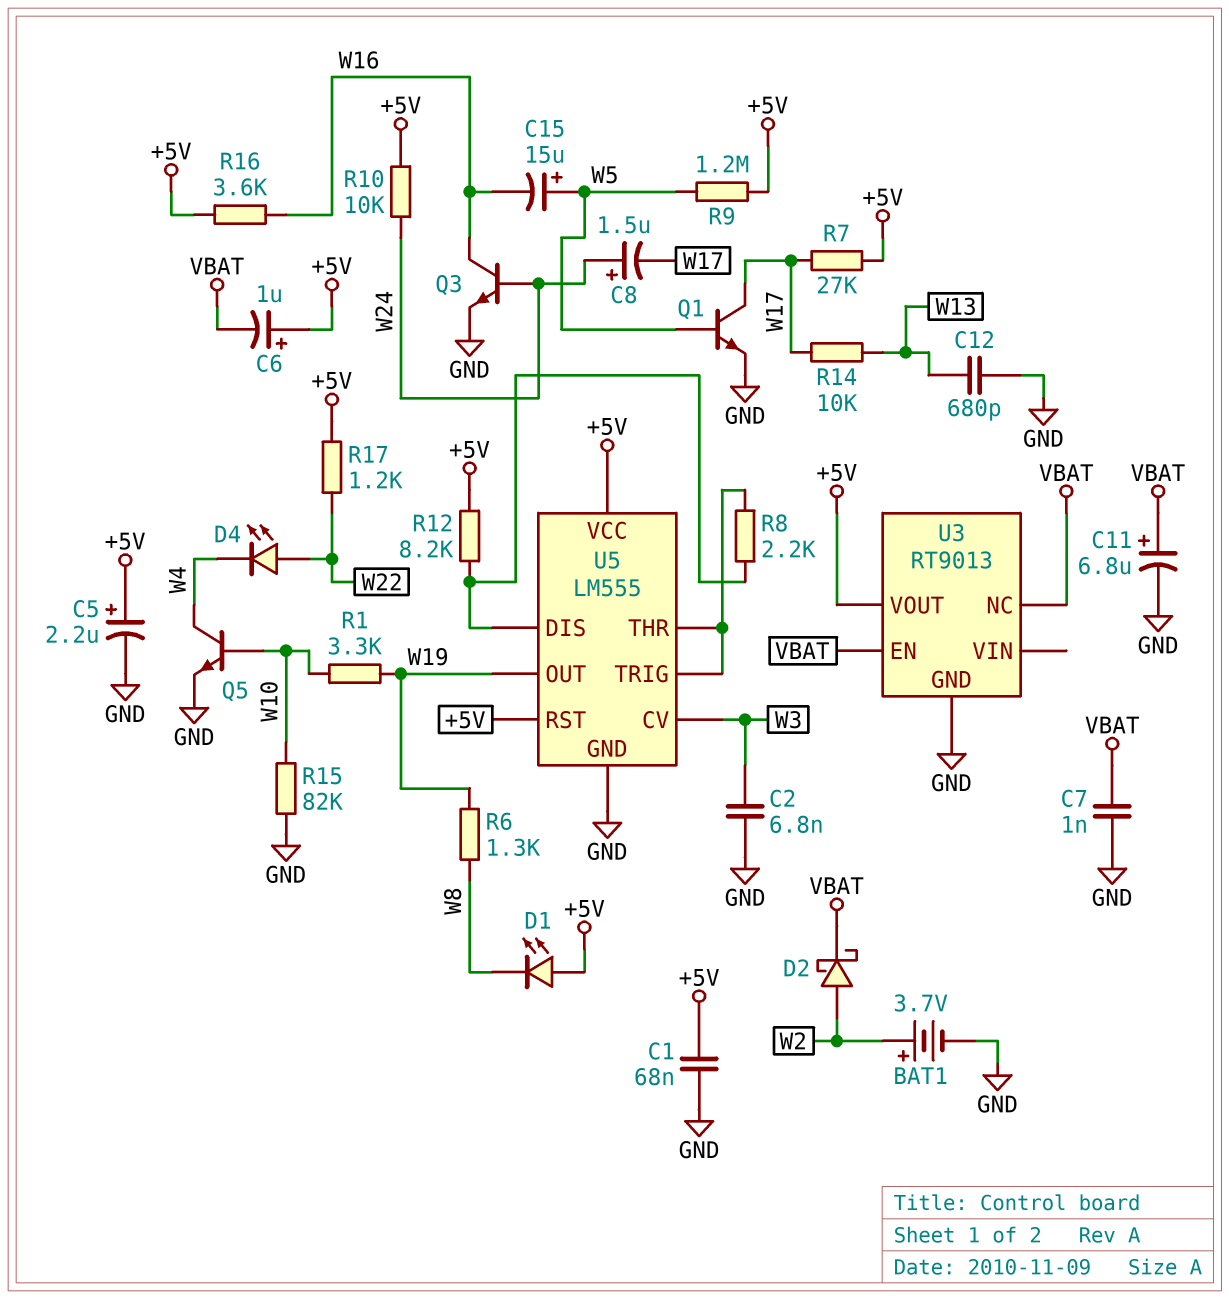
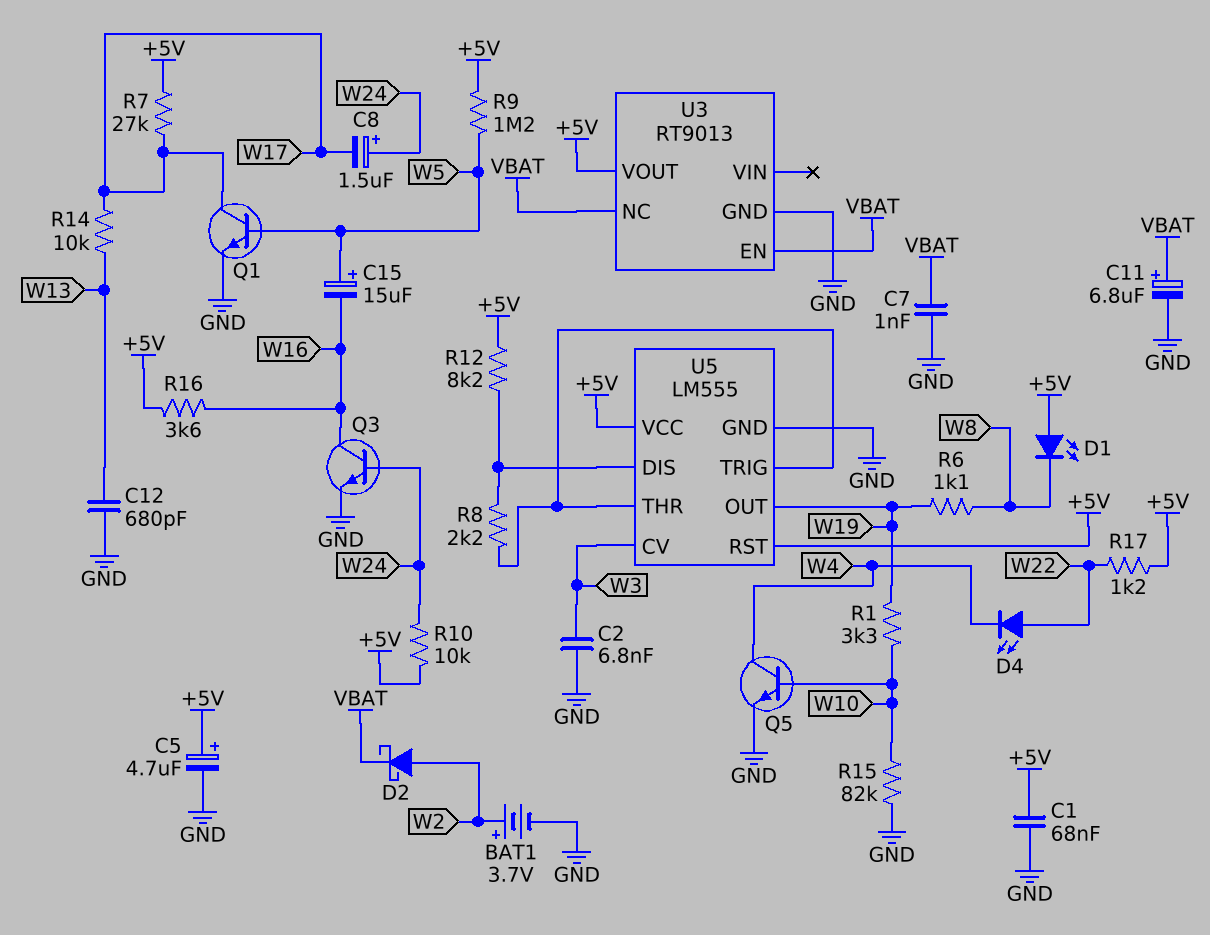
C5: 2.2uF (plus +5V, minus GND) -> 4.7uF (plus +5V, minus GND)
C6: 1uF (plus +5V, minus VBAT) -> none
R6: 1.3k (W8, W19) -> 1.1k (W8, W19)

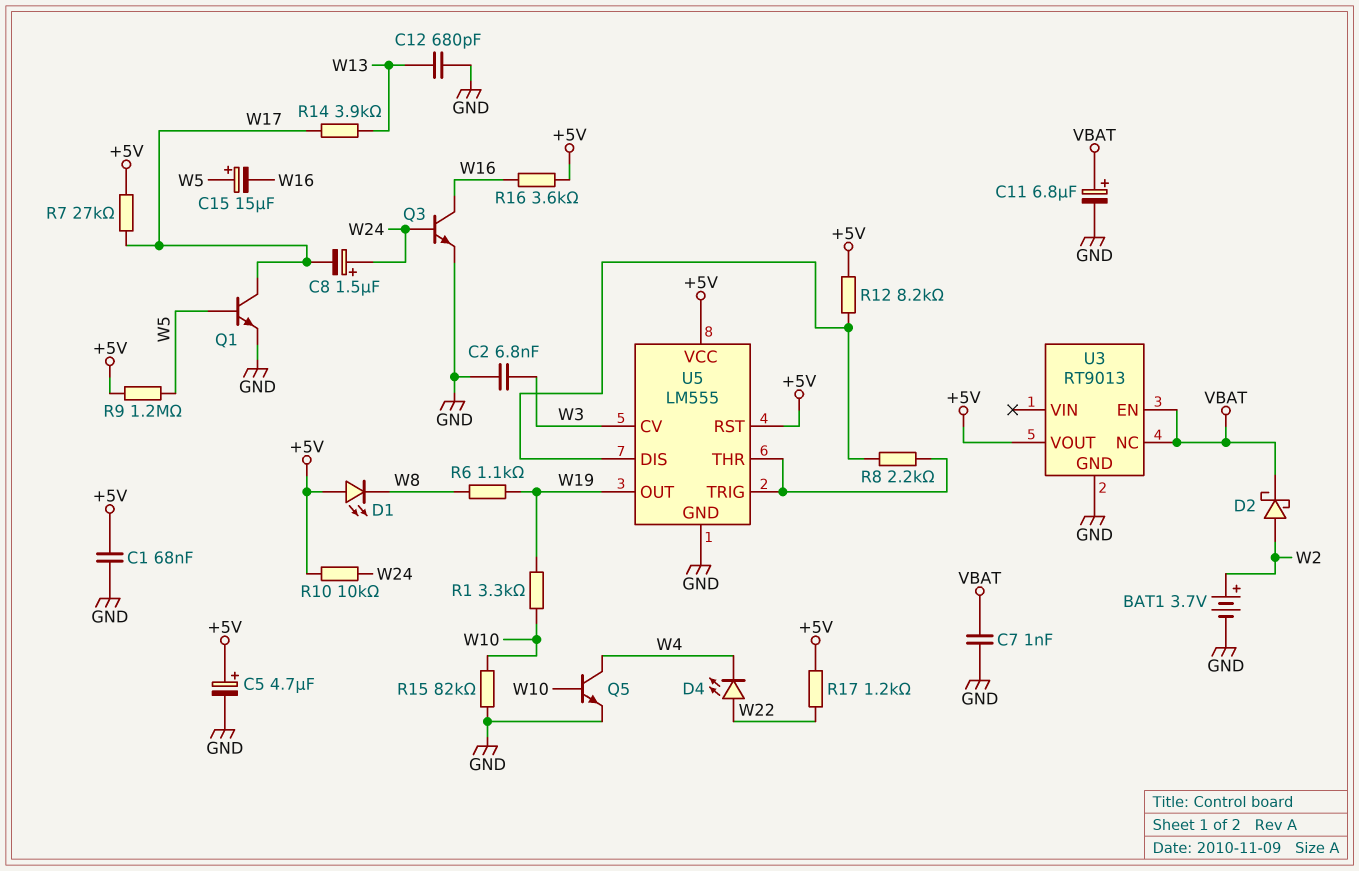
R14: 10k (W13, W17) -> 3.9k (W13, W17)

